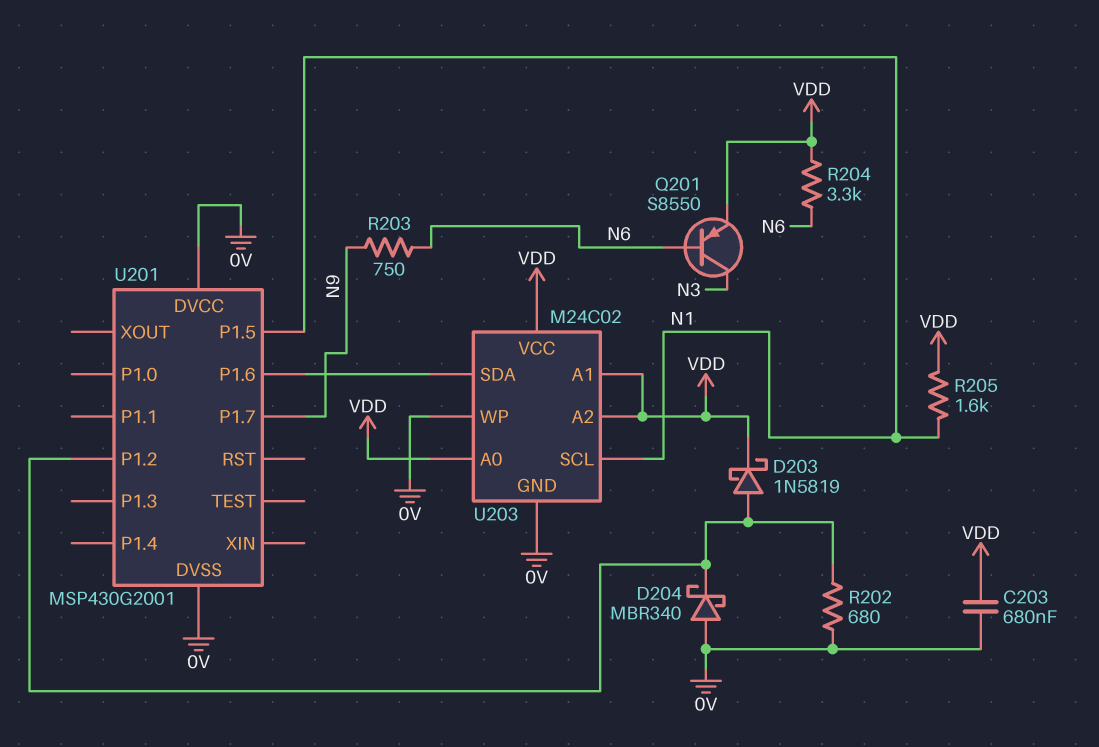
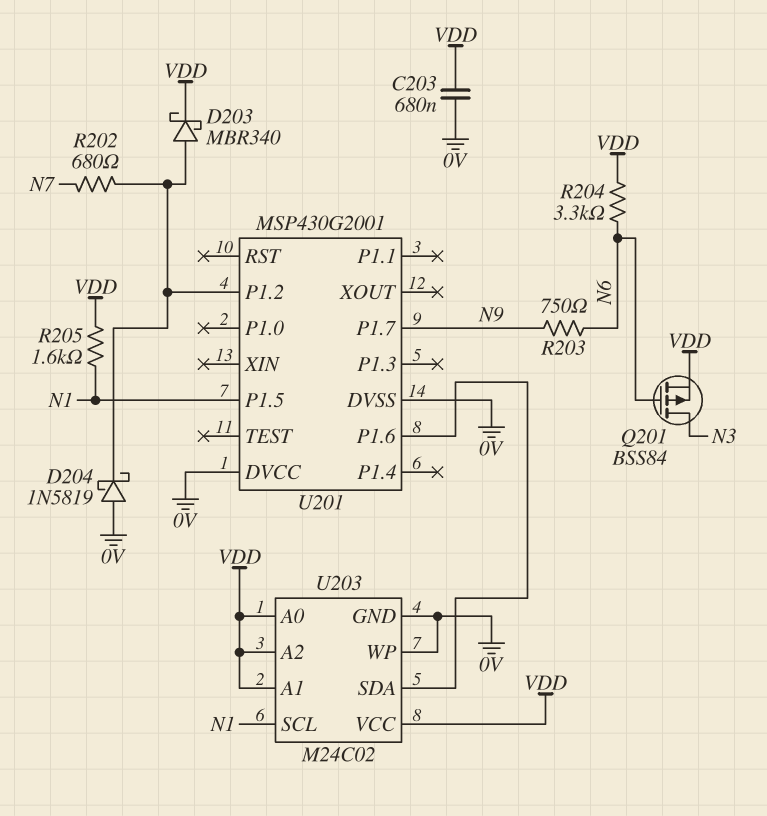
D203: schottky 1N5819 (A U201/P1.2, K VDD) -> schottky MBR340 (A U201/P1.2, K VDD)
D204: schottky MBR340 (A 0V, K U201/P1.2) -> schottky 1N5819 (A 0V, K U201/P1.2)
Q201: PNP S8550 (B N6, C N3, E VDD) -> PMOS BSS84 (G N6, D N3, S VDD)
R202: 680 (0V, U201/P1.2) -> 680 (N7, U201/P1.2)

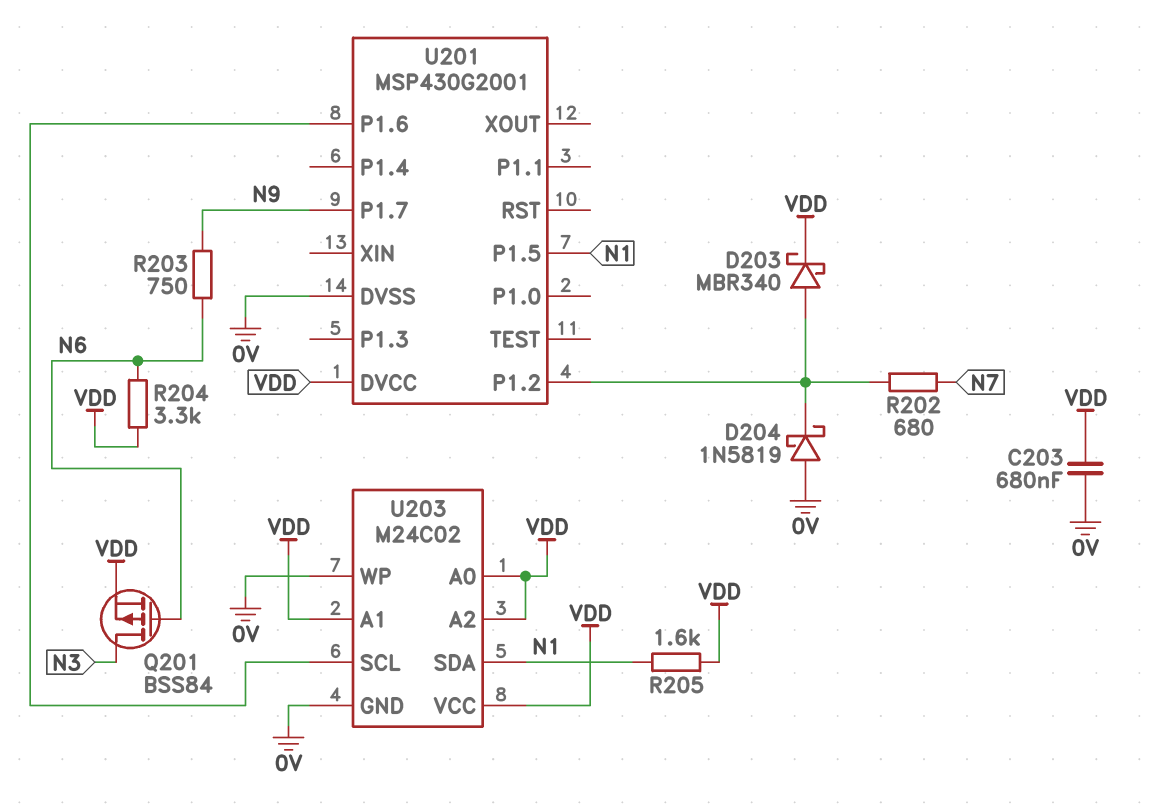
U201 pin DVCC: 0V -> VDD
U203 pin SCL: N1 -> U201/P1.6
U203 pin SDA: U201/P1.6 -> N1

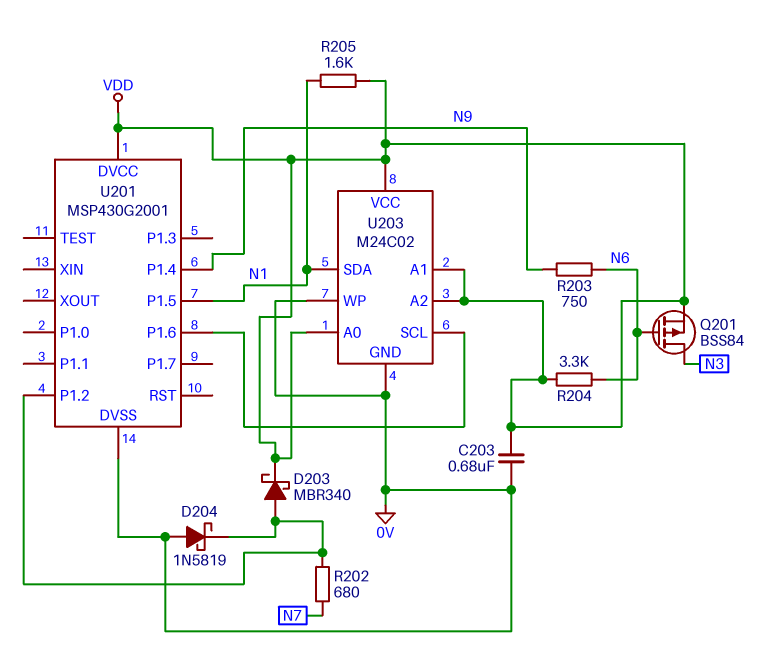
U201 pin P1.4: none -> N9
U201 pin P1.7: N9 -> none

